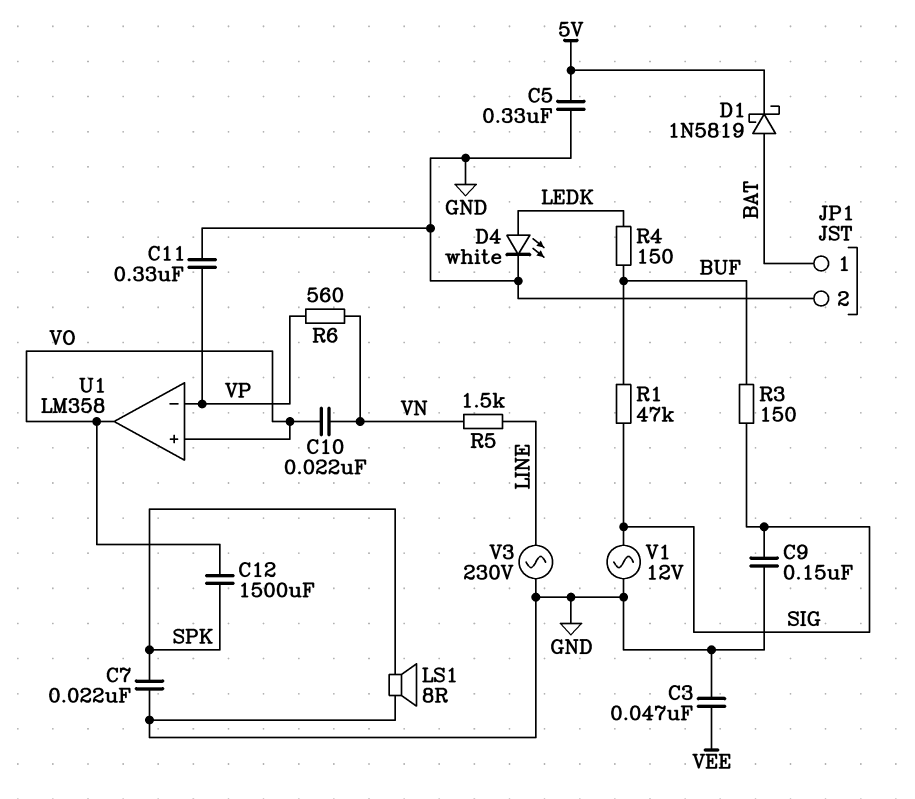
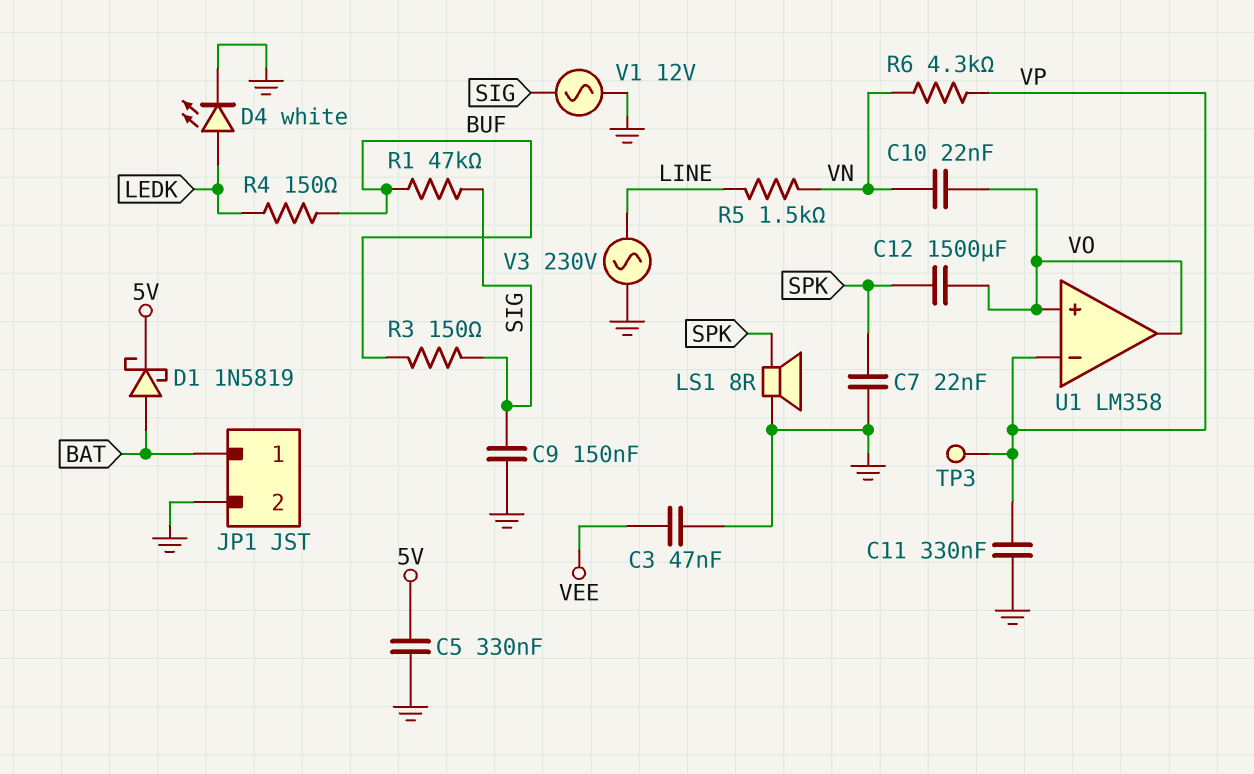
R6: 560 (VN, VP) -> 4.3k (VN, VP)
TP3: none -> test point (VP)

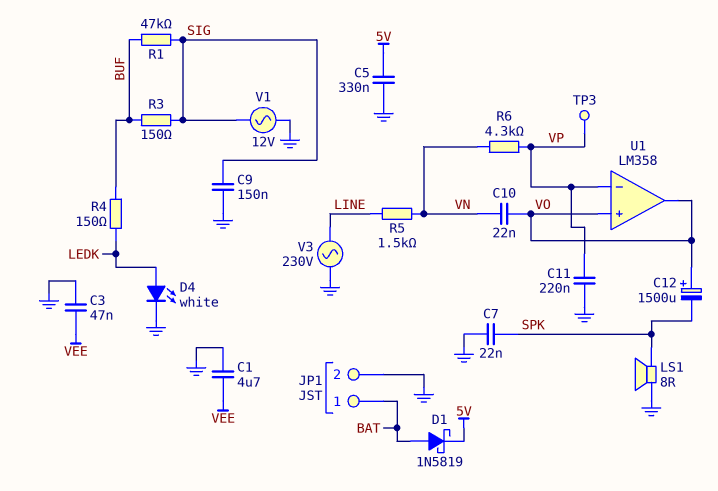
C1: none -> 4.7uF (GND, VEE)
C11: 330nF (GND, VP) -> 220nF (GND, VP)
C12: 1500uF (SPK, VO) -> 1500uF (plus VO, minus SPK)

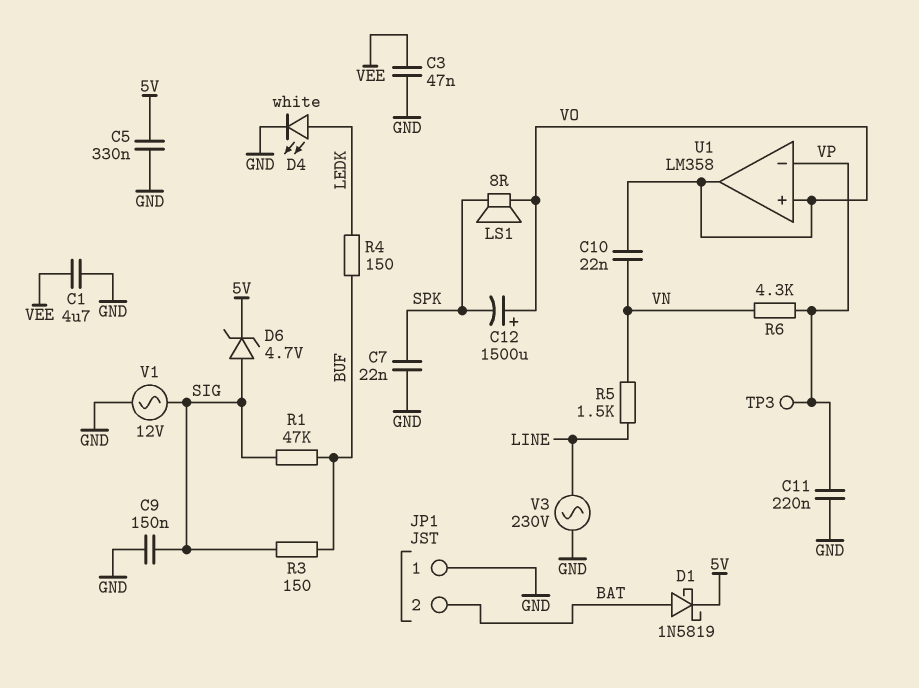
D6: none -> zener 4.7V (A SIG, K 5V)
JP1 pin 1: BAT -> GND
JP1 pin 2: GND -> BAT
LS1: speaker 8R (GND, SPK) -> speaker 8R (SPK, VO)

